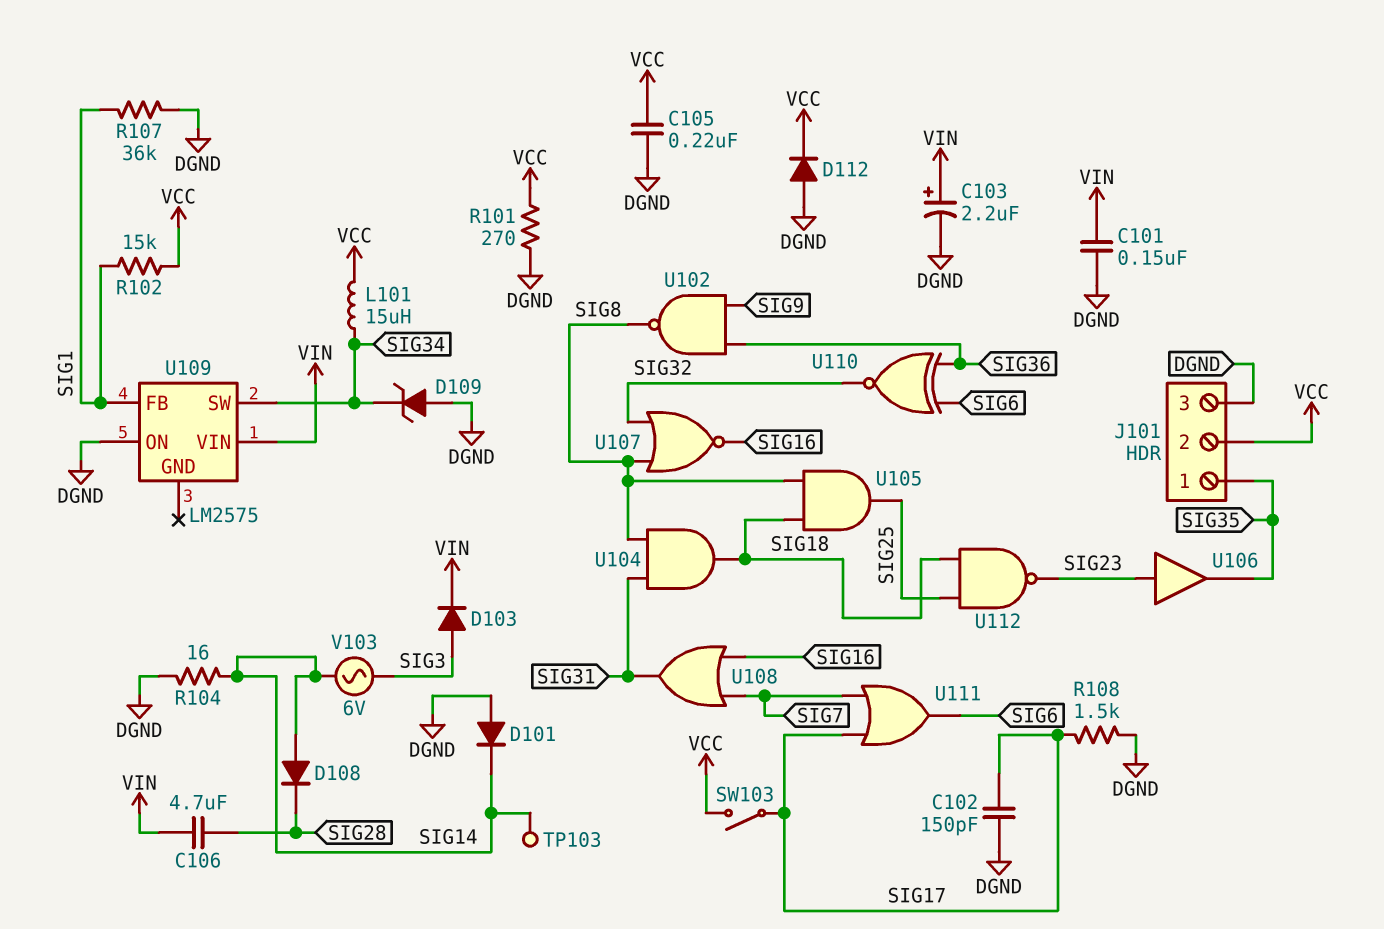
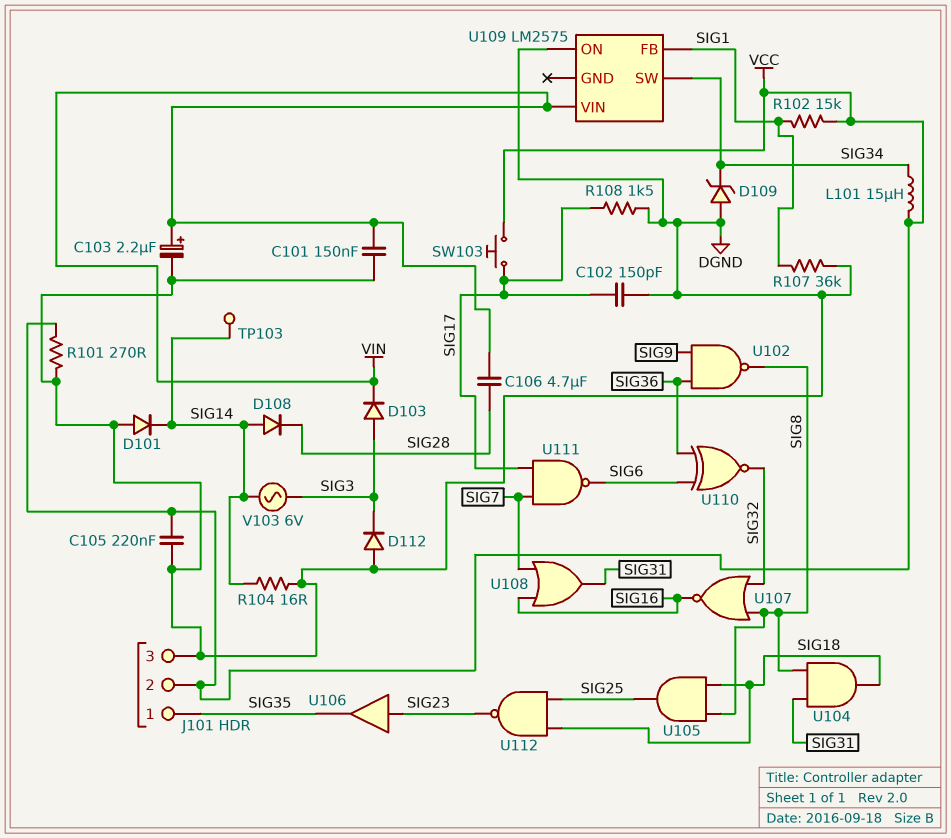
D112: diode (A DGND, K VCC) -> diode (A DGND, K SIG3)
SW103: switch (SIG17, VCC) -> button (SIG17, VCC)
U111: OR (in SIG7, in SIG17, out SIG6) -> NAND (in SIG7, in SIG17, out SIG6)

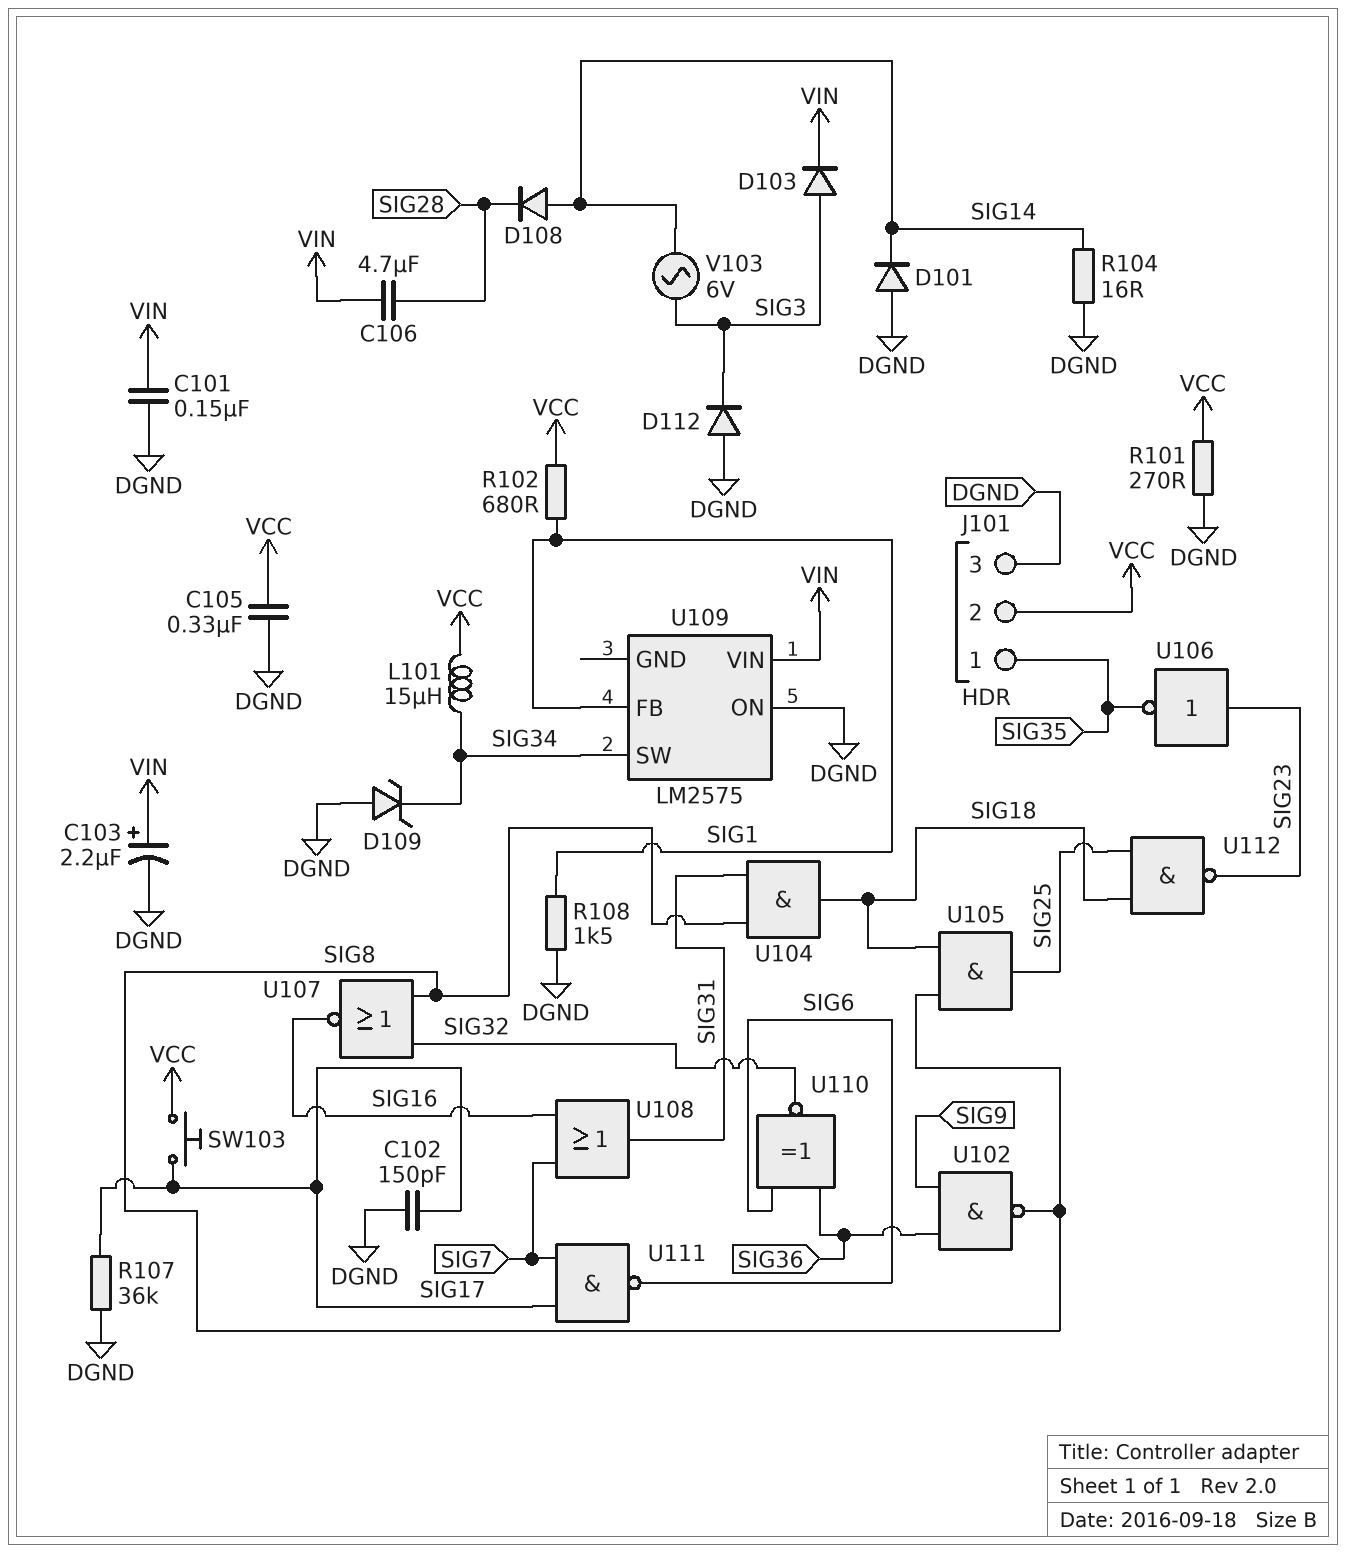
C105: 220nF (DGND, VCC) -> 330nF (DGND, VCC)
R102: 15k (SIG1, VCC) -> 680 (SIG1, VCC)
R107: 36k (DGND, SIG1) -> 36k (DGND, SIG17)
R108: 1.5k (DGND, SIG17) -> 1.5k (DGND, SIG1)
TP103: test point (SIG14) -> none
U106: buffer (in SIG23, out SIG35) -> NOT (in SIG23, out SIG35)

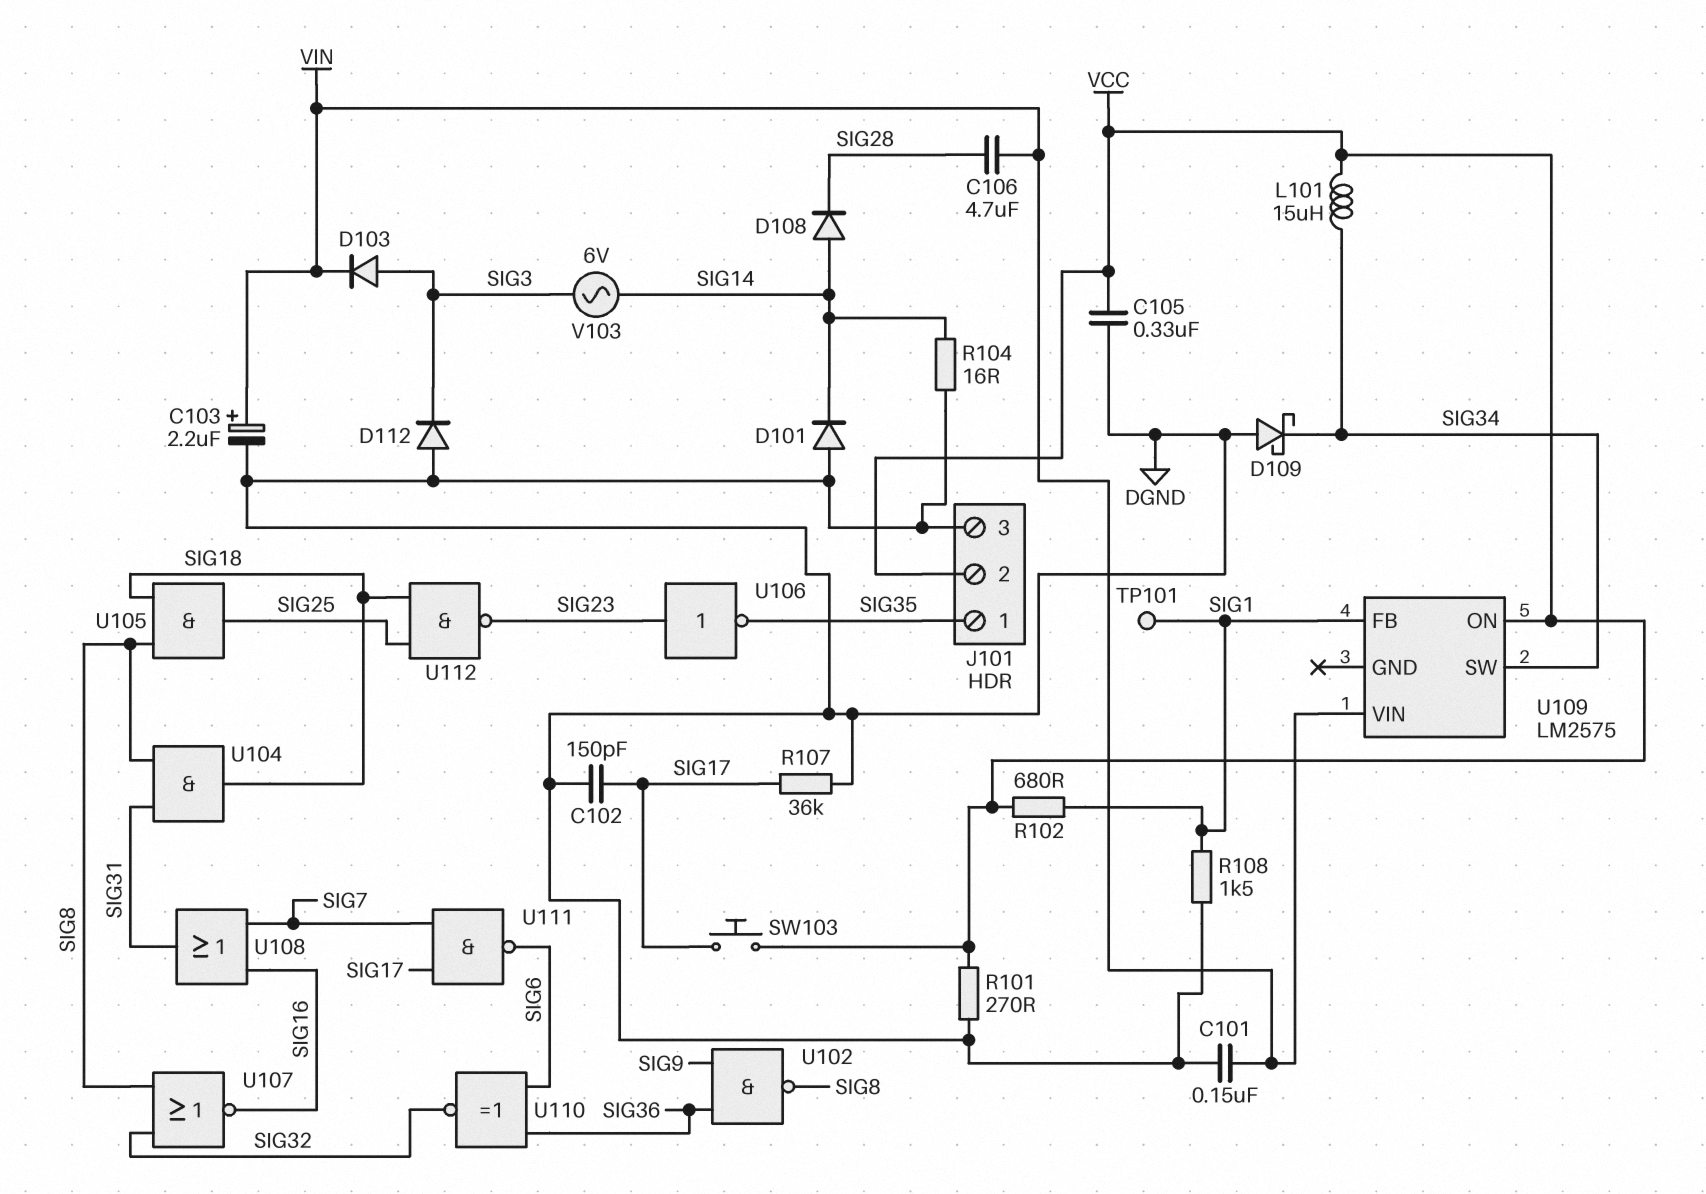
D109: zener (A DGND, K SIG34) -> schottky (A DGND, K SIG34)
TP101: none -> test point (SIG1)
U109 pin ON: DGND -> VCC

